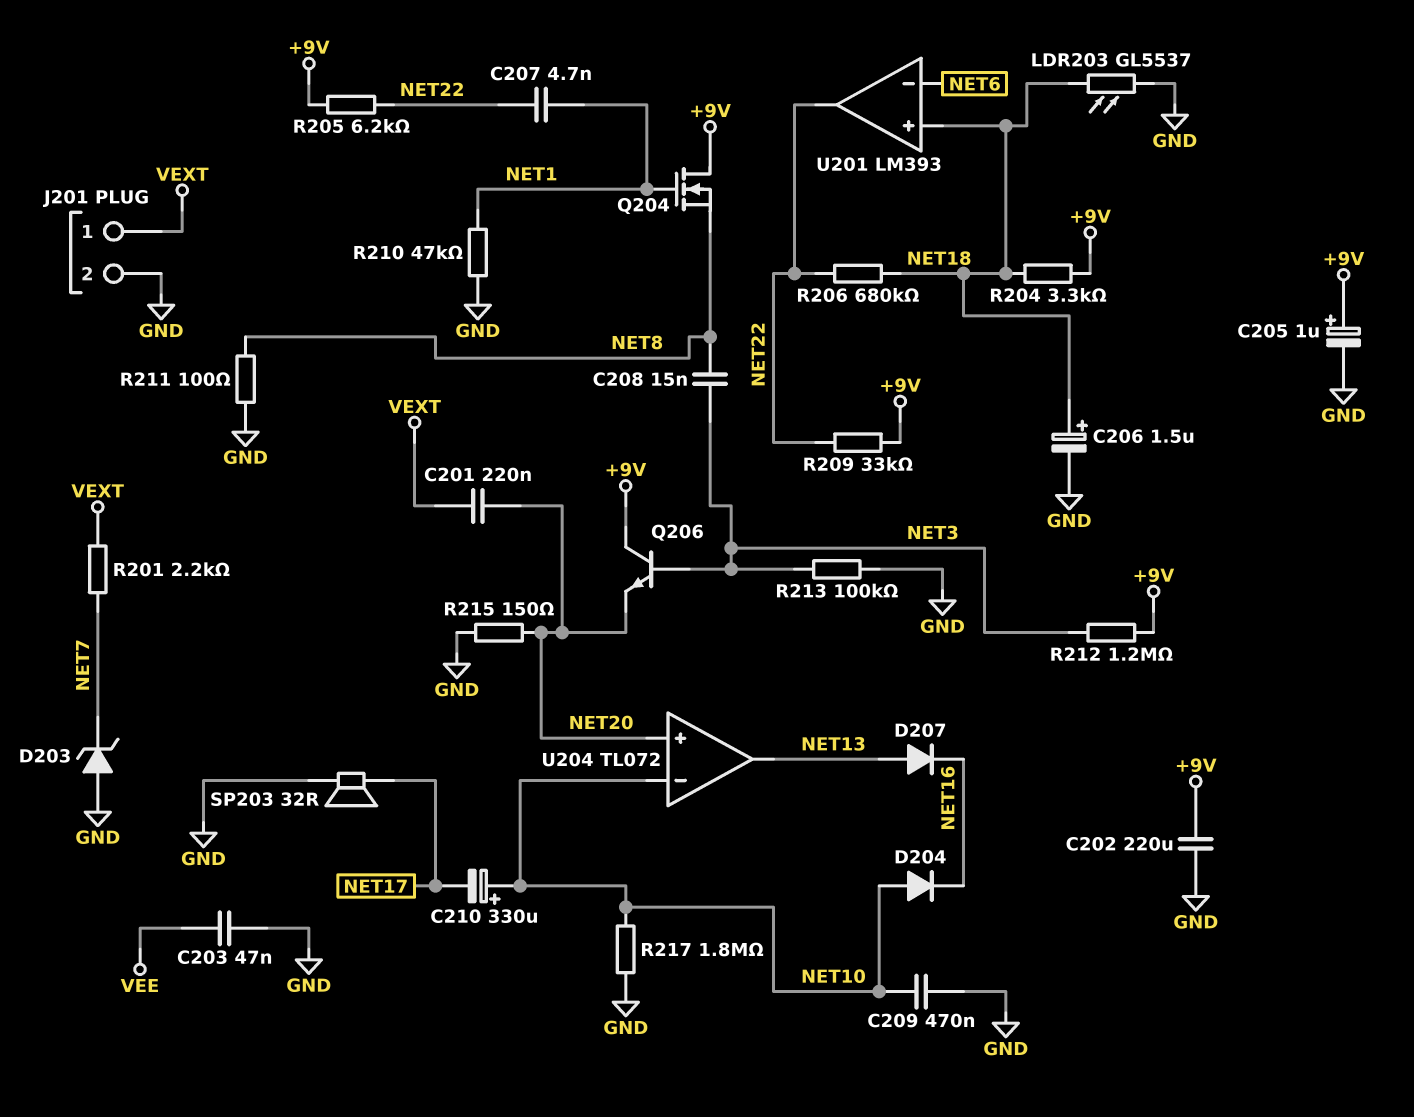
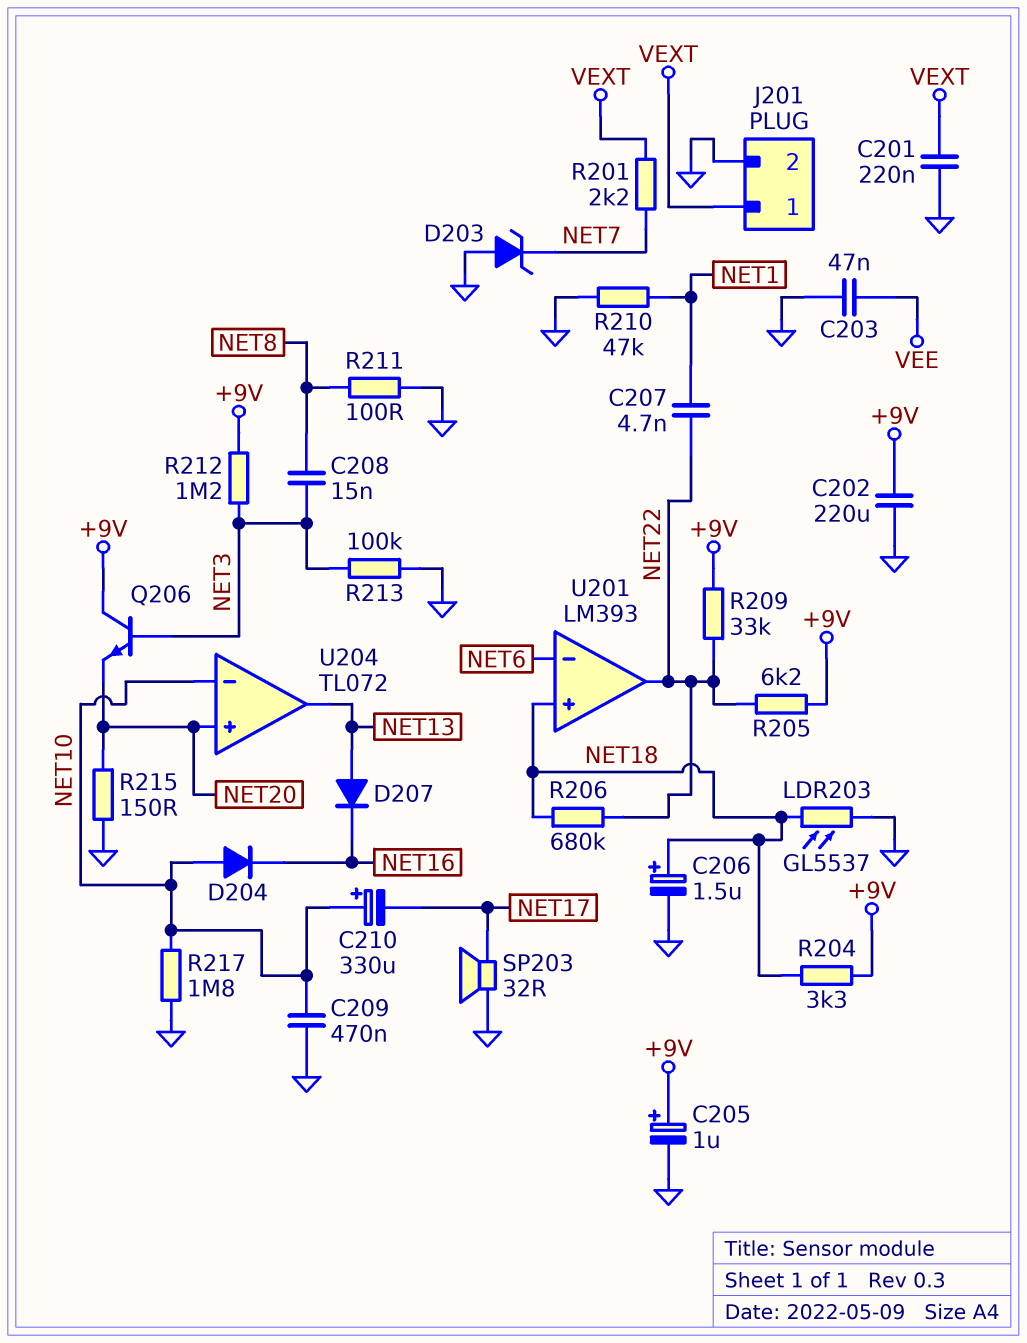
C201: 220nF (NET20, VEXT) -> 220nF (GND, VEXT)
Q204: NMOS (G NET1, D +9V, S NET8) -> none

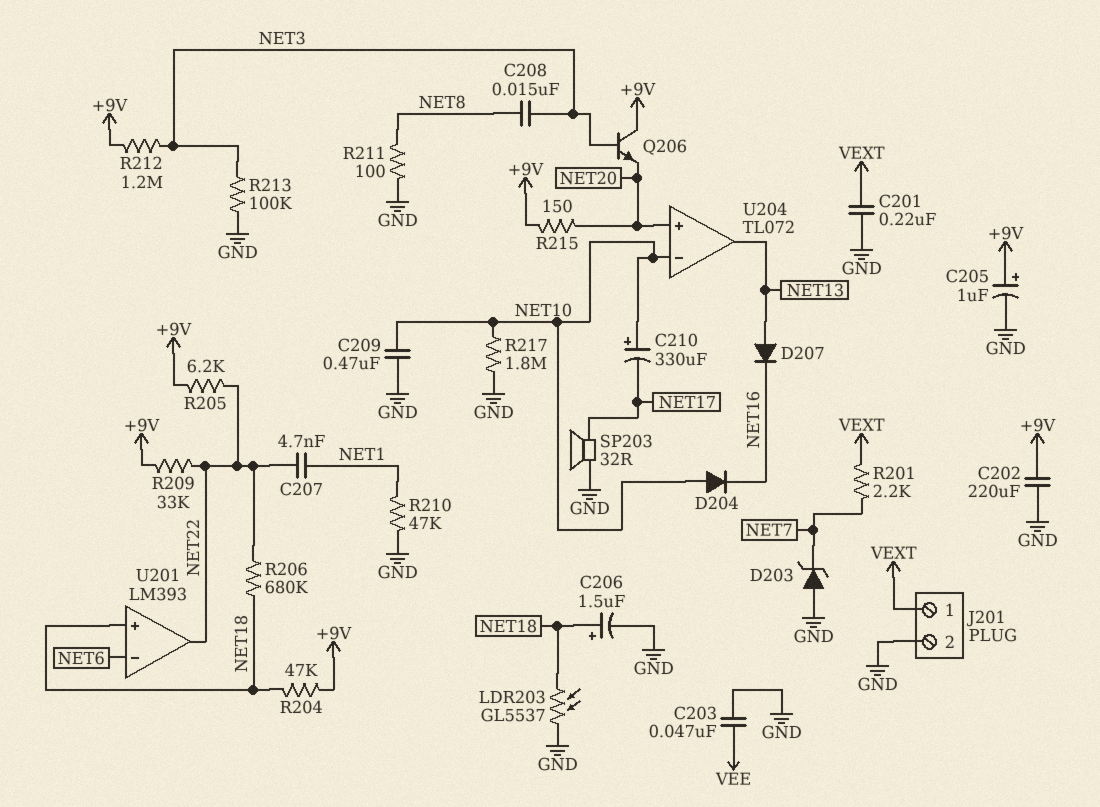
R204: 3.3k (+9V, NET18) -> 47k (+9V, NET18)
R215: 150 (GND, NET20) -> 150 (+9V, NET20)

